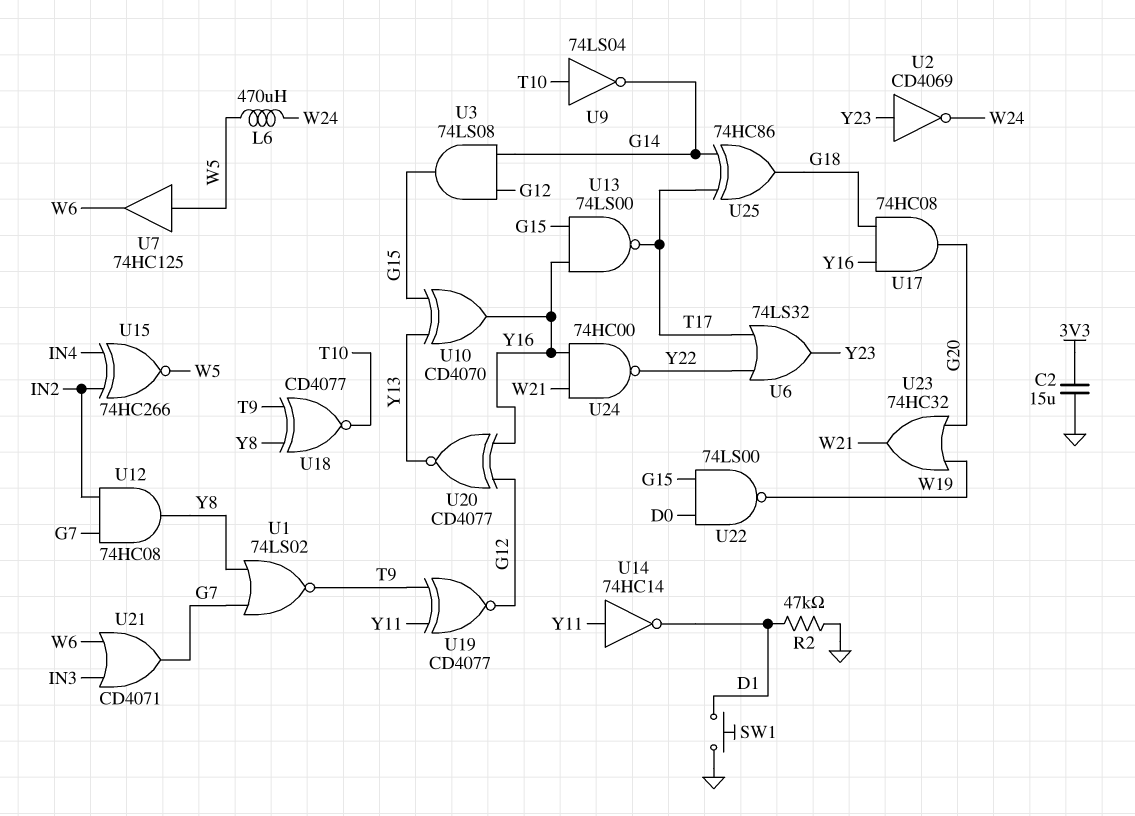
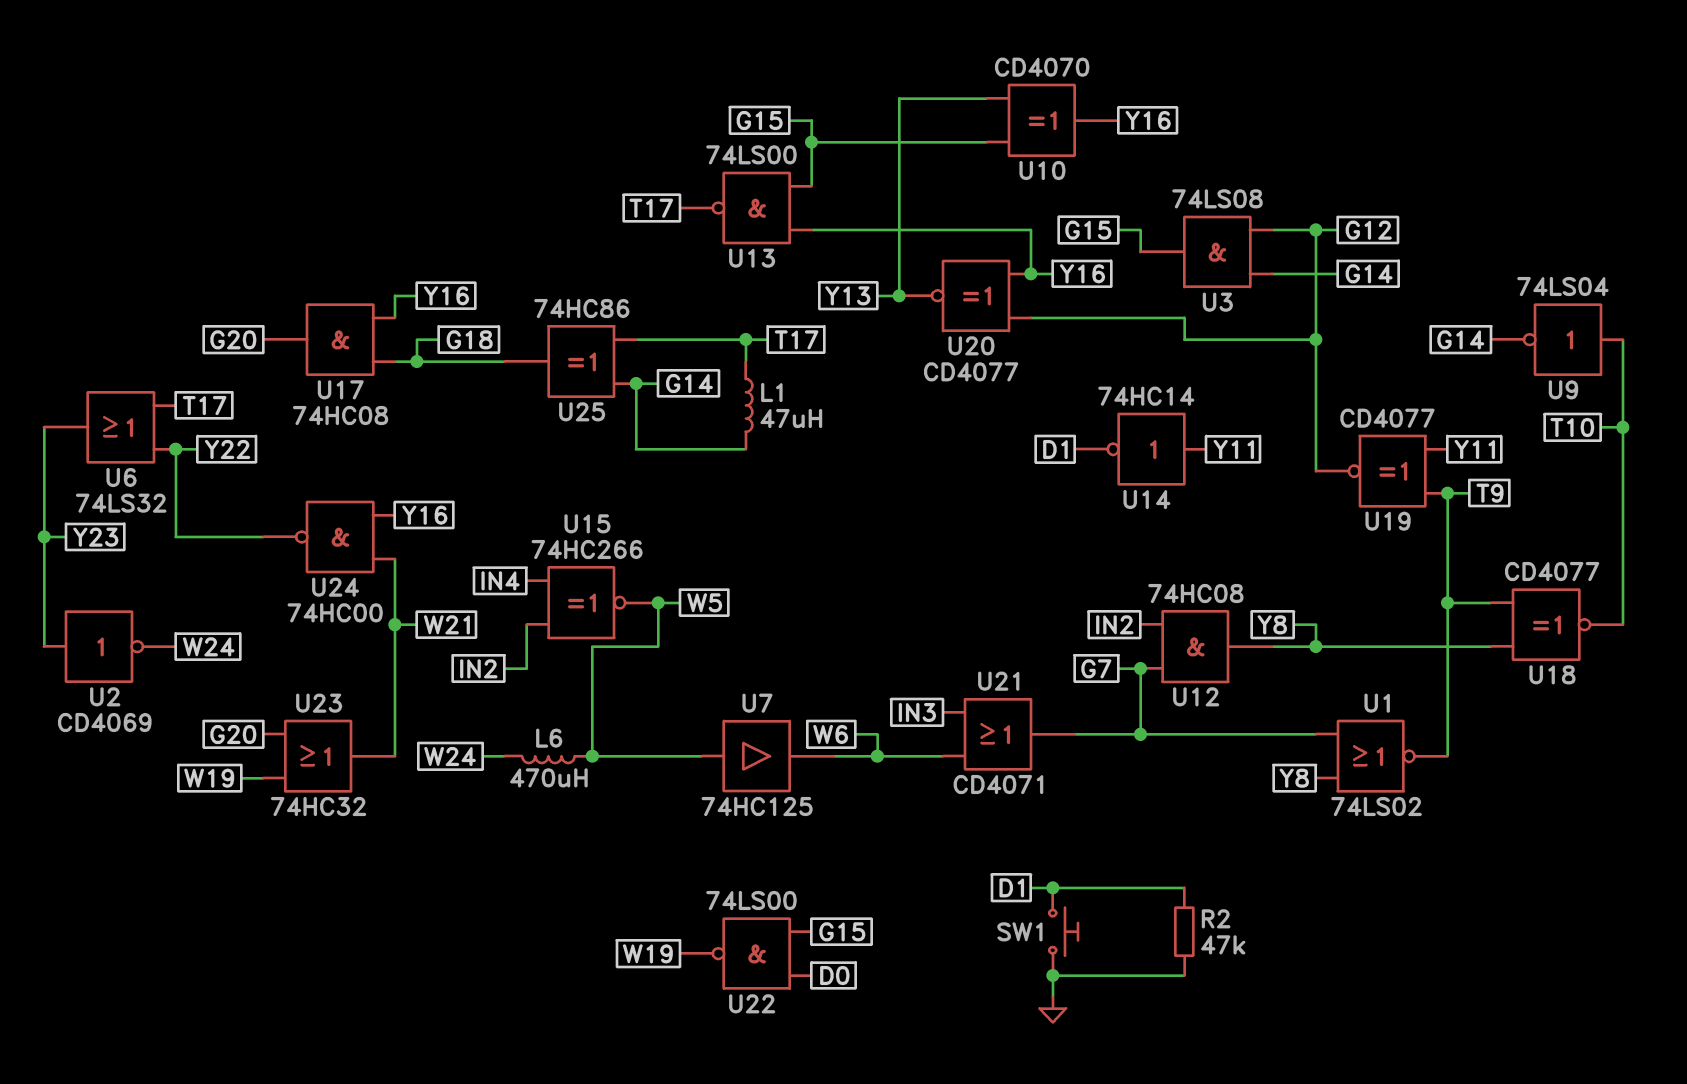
C2: 15uF (3V3, GND) -> none
L1: none -> 47uH (G14, T17)

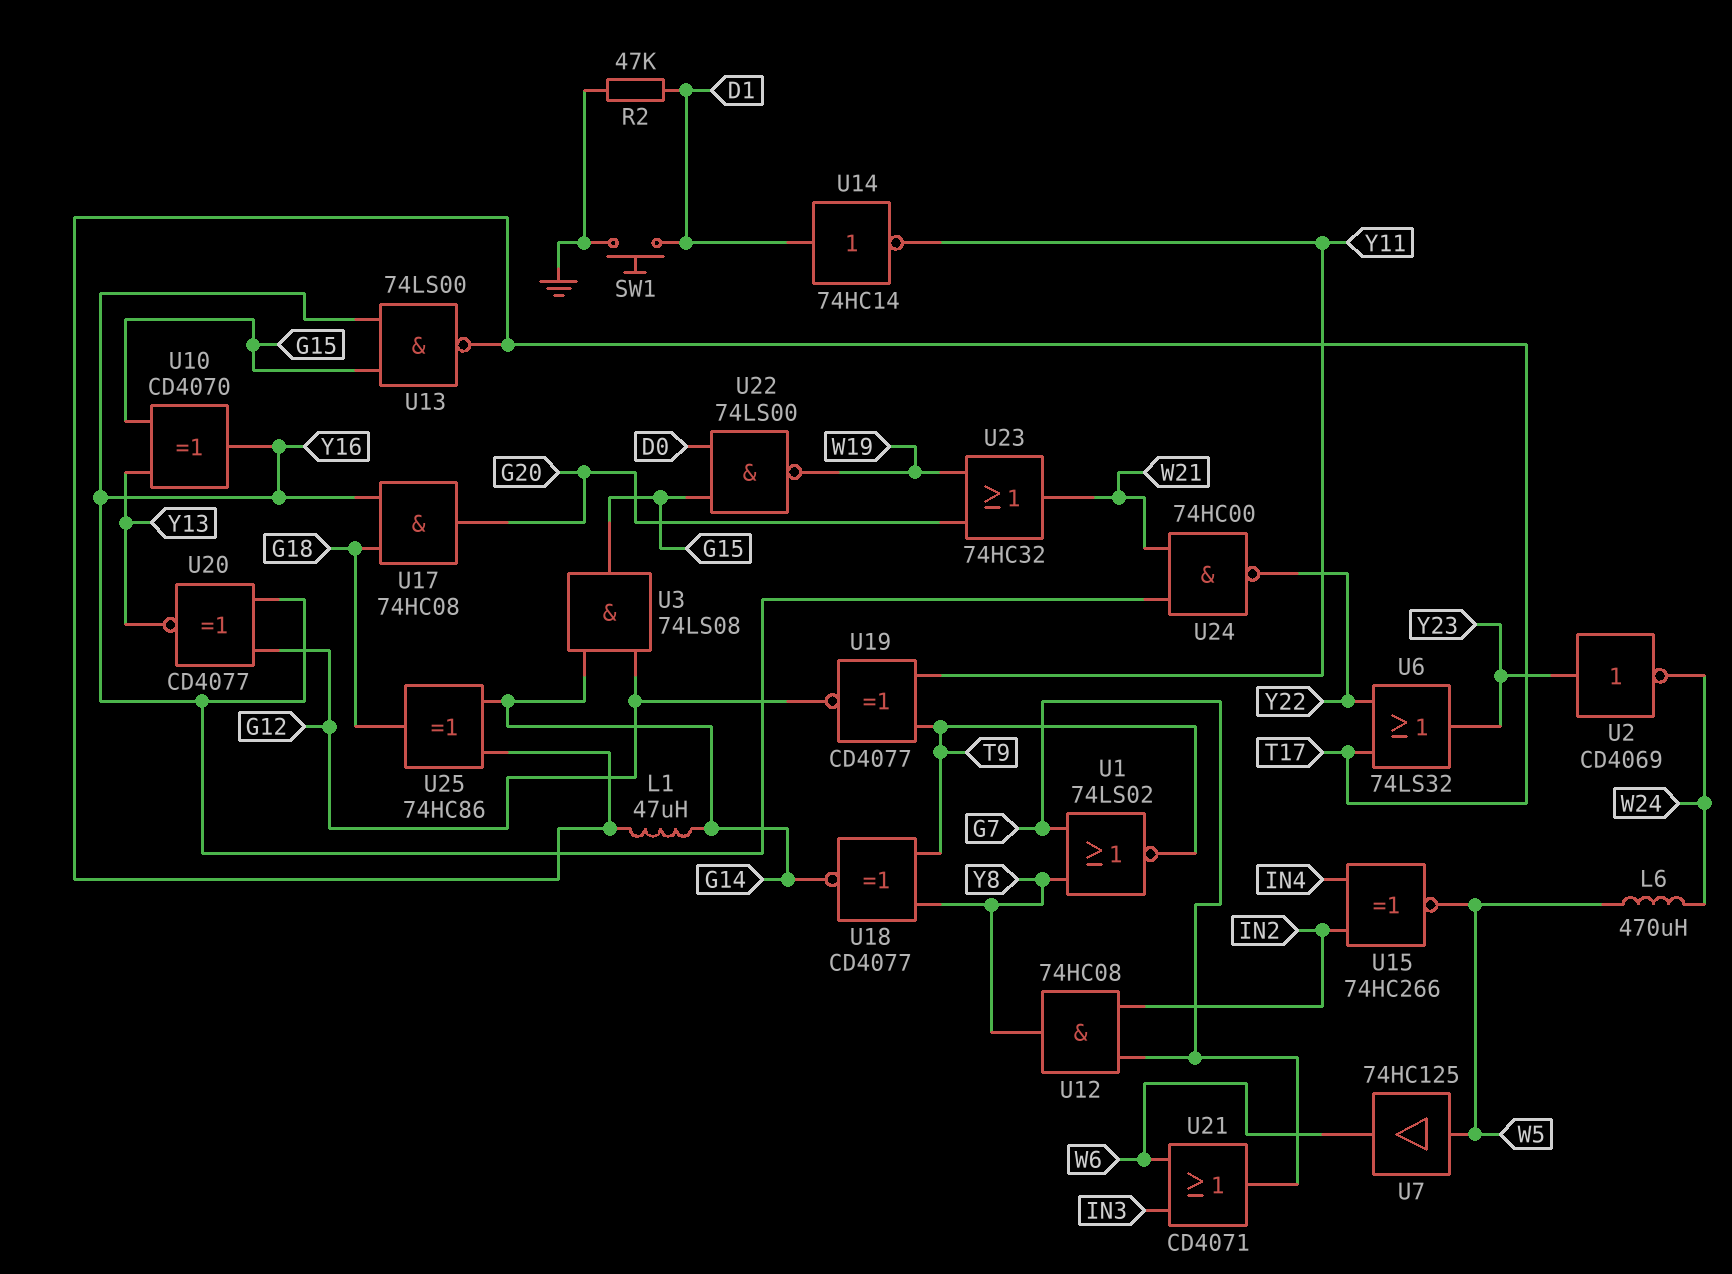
U9: NOT 74LS04 (in T10, out G14) -> none
U14: NOT 74HC14 (in Y11, out D1) -> NOT 74HC14 (in D1, out Y11)
U18: XNOR CD4077 (in T9, in Y8, out T10) -> XNOR CD4077 (in T9, in Y8, out G14)

